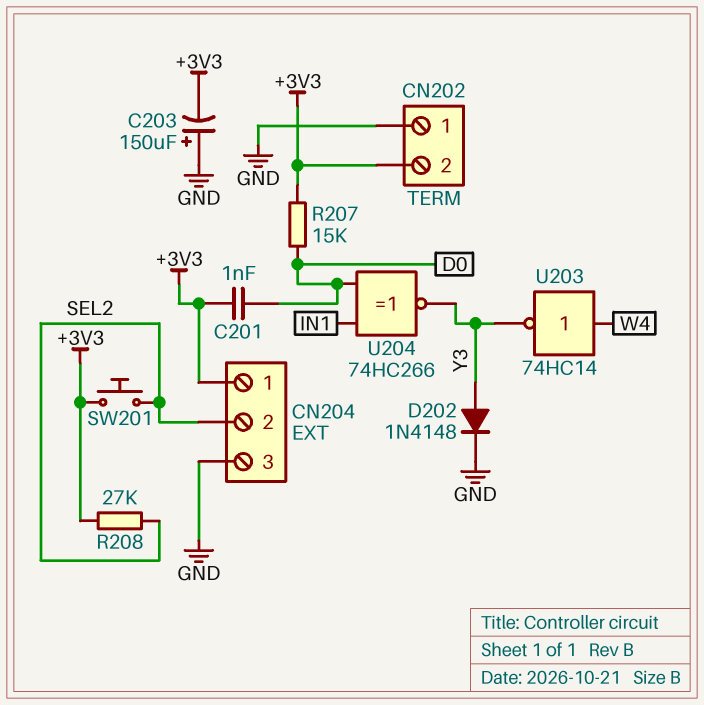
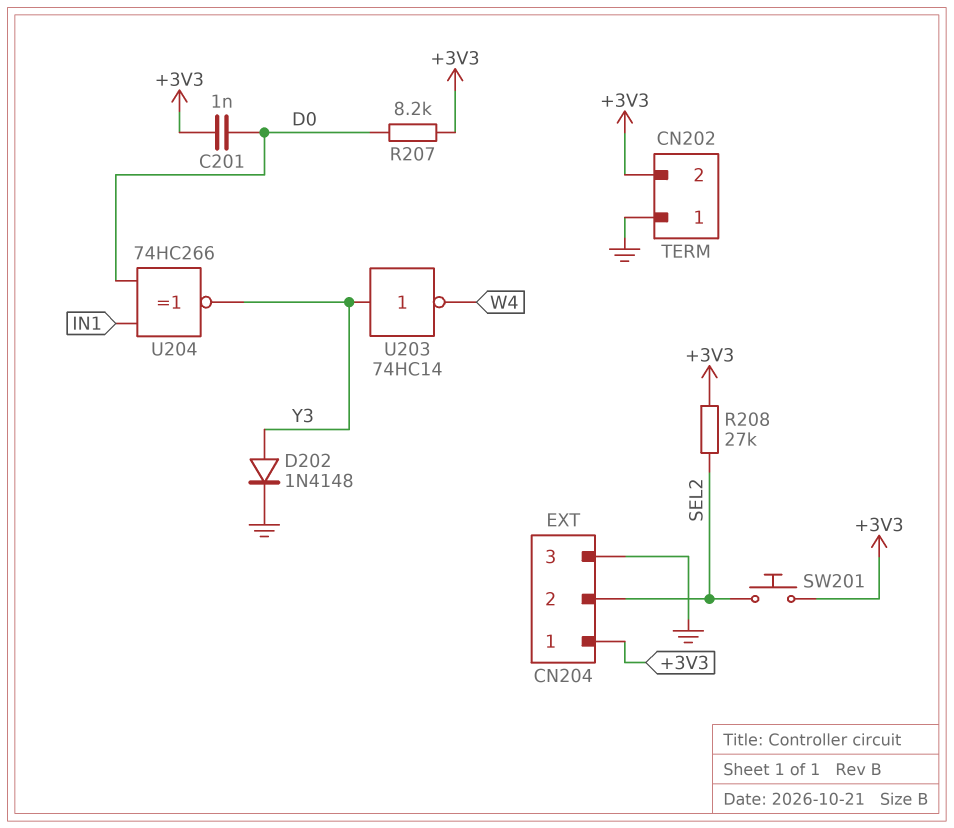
C203: 150uF (plus GND, minus +3V3) -> none
R207: 15k (+3V3, D0) -> 8.2k (+3V3, D0)
U203: NOT 74HC14 (in W4, out Y3) -> NOT 74HC14 (in Y3, out W4)

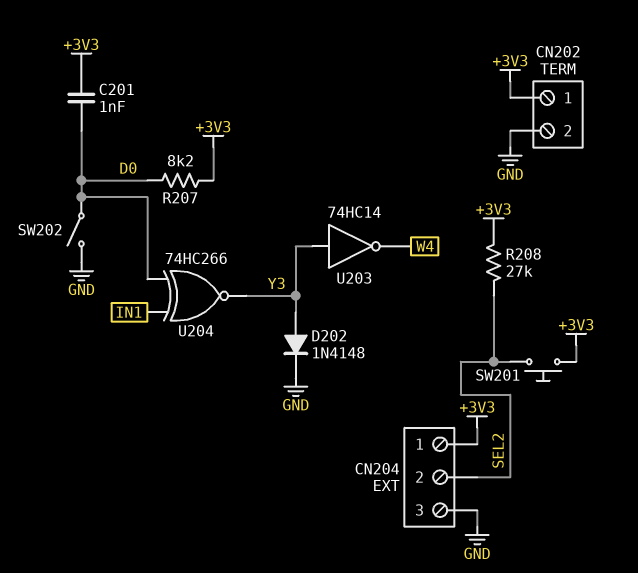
CN202 pin 1: GND -> +3V3
CN202 pin 2: +3V3 -> GND
SW202: none -> switch (D0, GND)

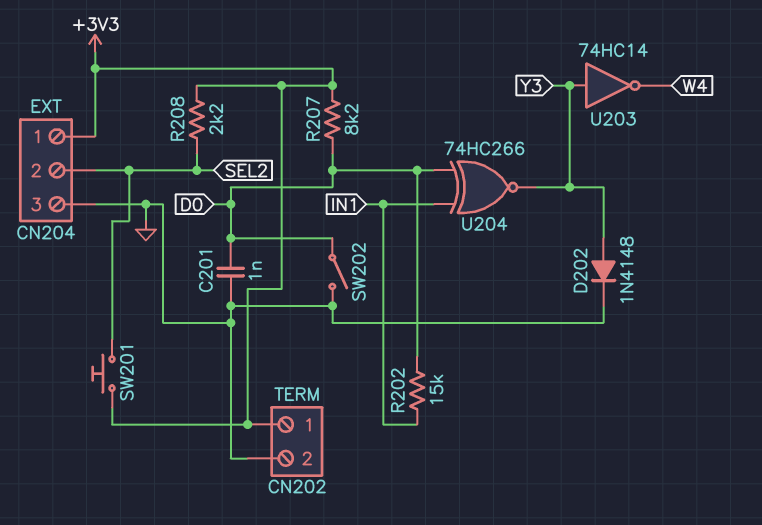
C201: 1nF (+3V3, D0) -> 1nF (D0, GND)
R202: none -> 15k (D0, IN1)
R208: 27k (+3V3, SEL2) -> 2.2k (+3V3, SEL2)

